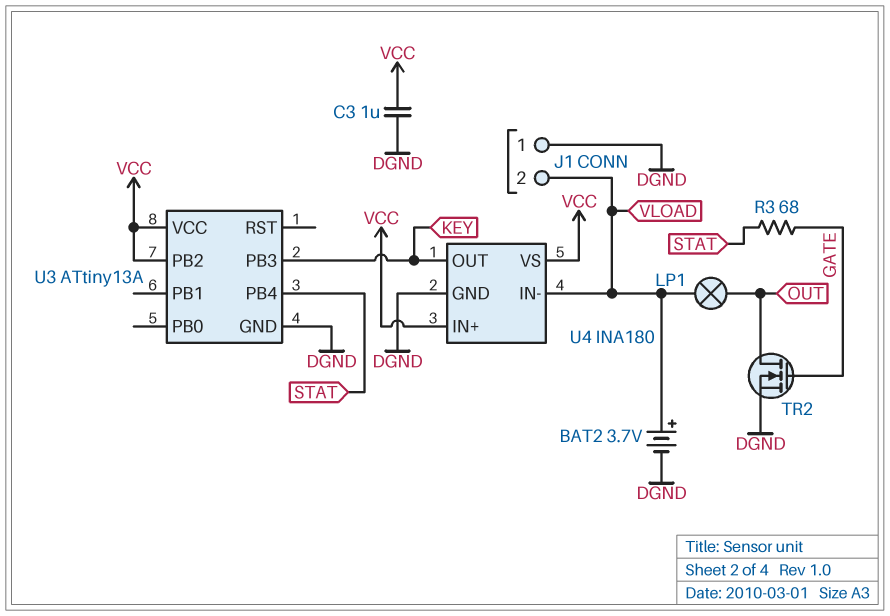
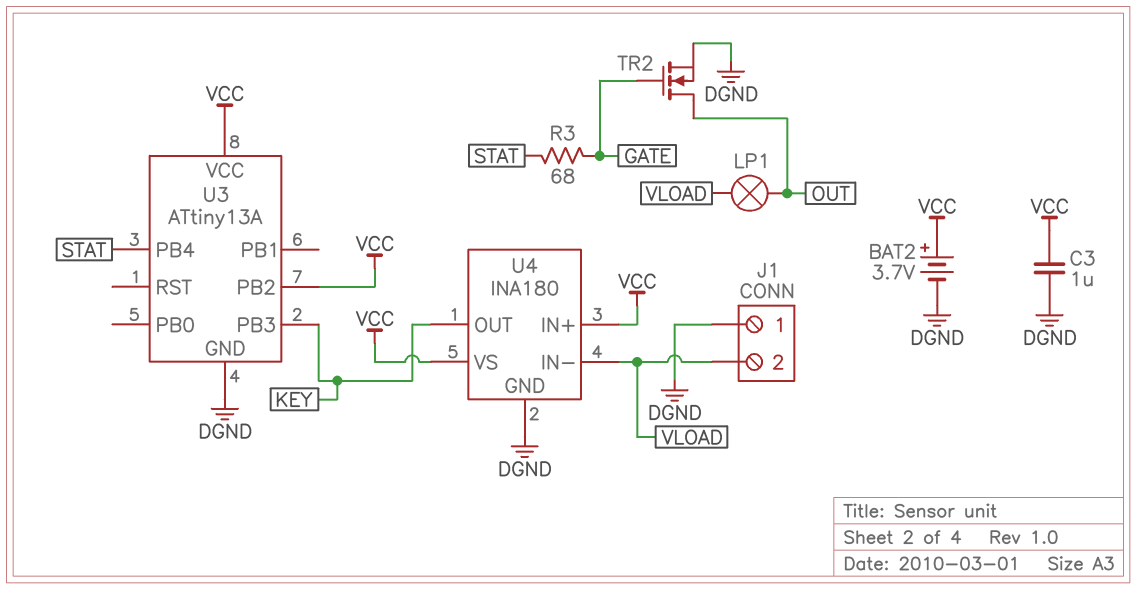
BAT2: 3.7V (plus VLOAD, minus DGND) -> 3.7V (plus VCC, minus DGND)

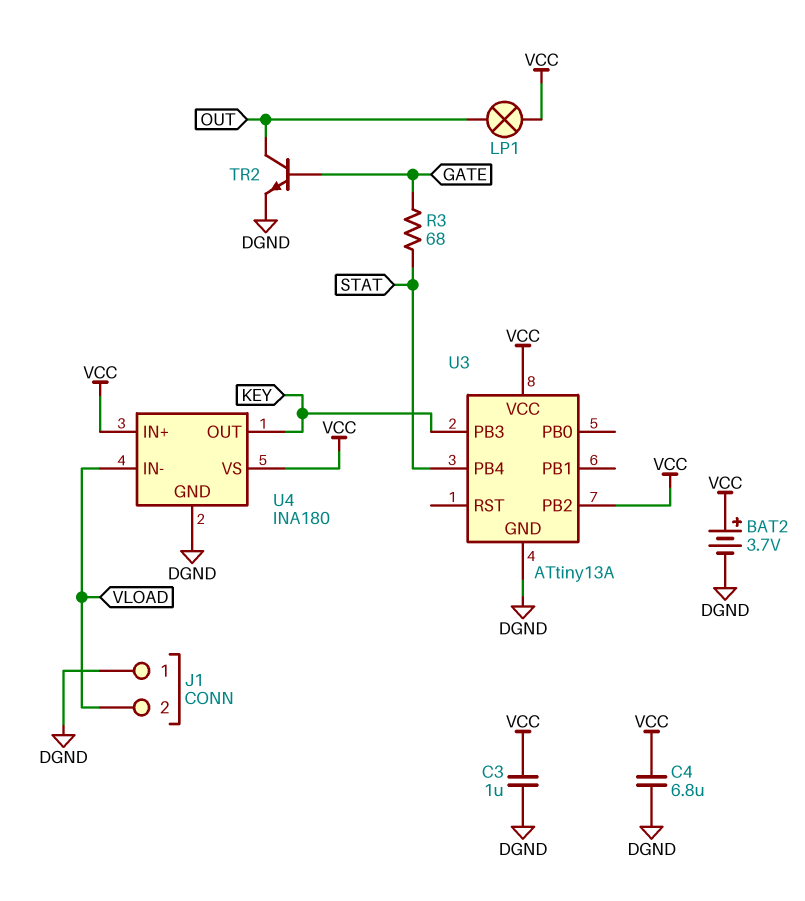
C4: none -> 6.8uF (DGND, VCC)
LP1: lamp (OUT, VLOAD) -> lamp (OUT, VCC)
TR2: NMOS (G GATE, D OUT, S DGND) -> NPN (B GATE, C OUT, E DGND)

